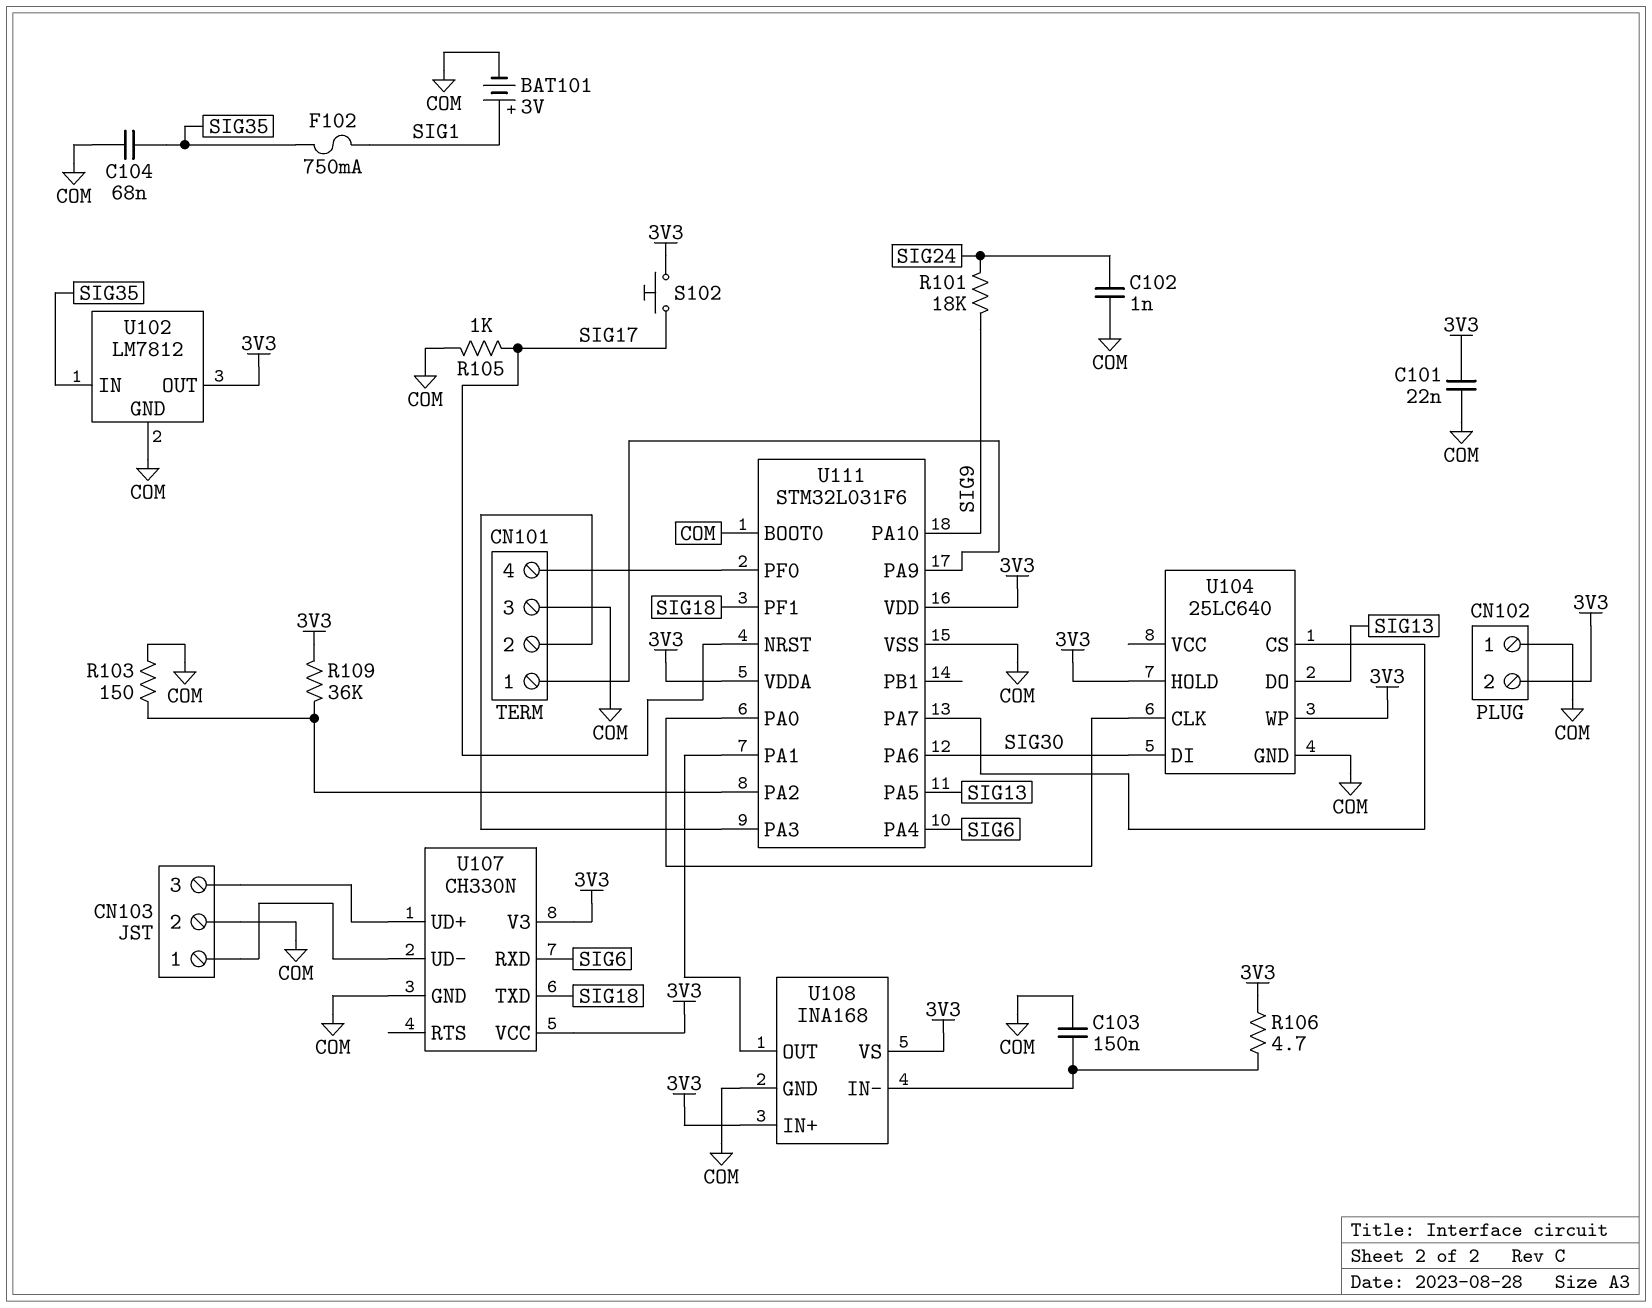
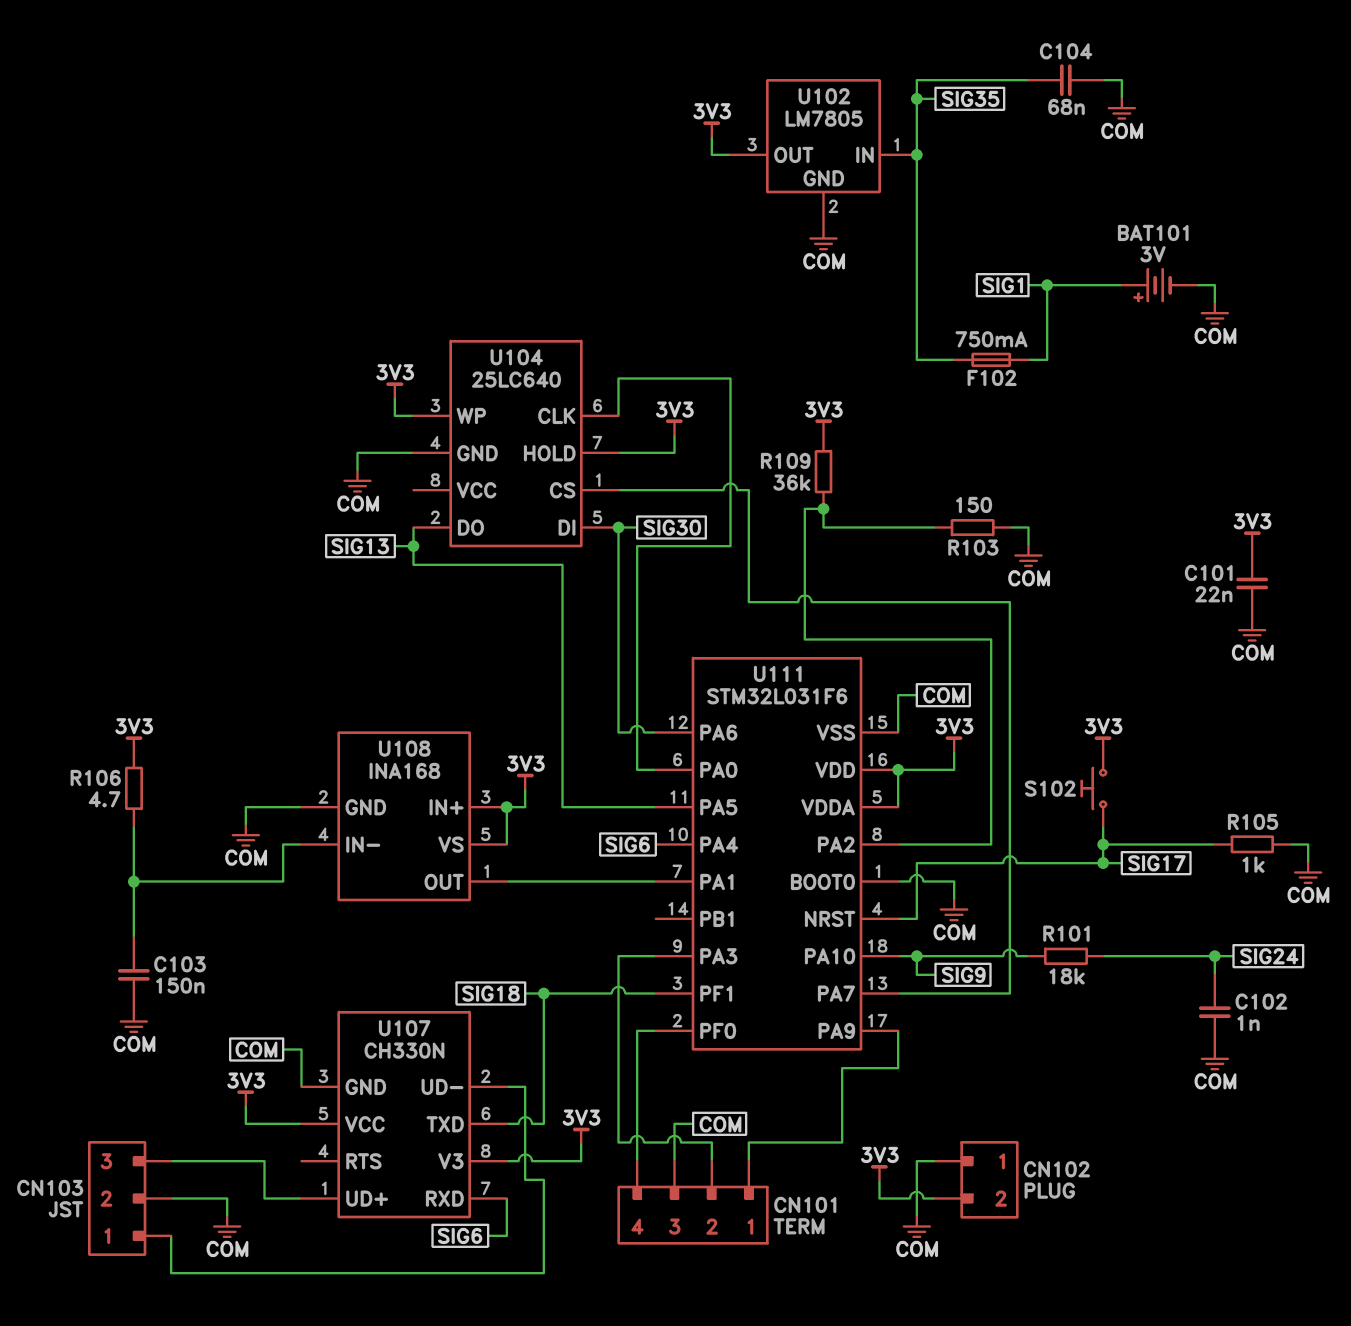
U102: LM7812 -> LM7805

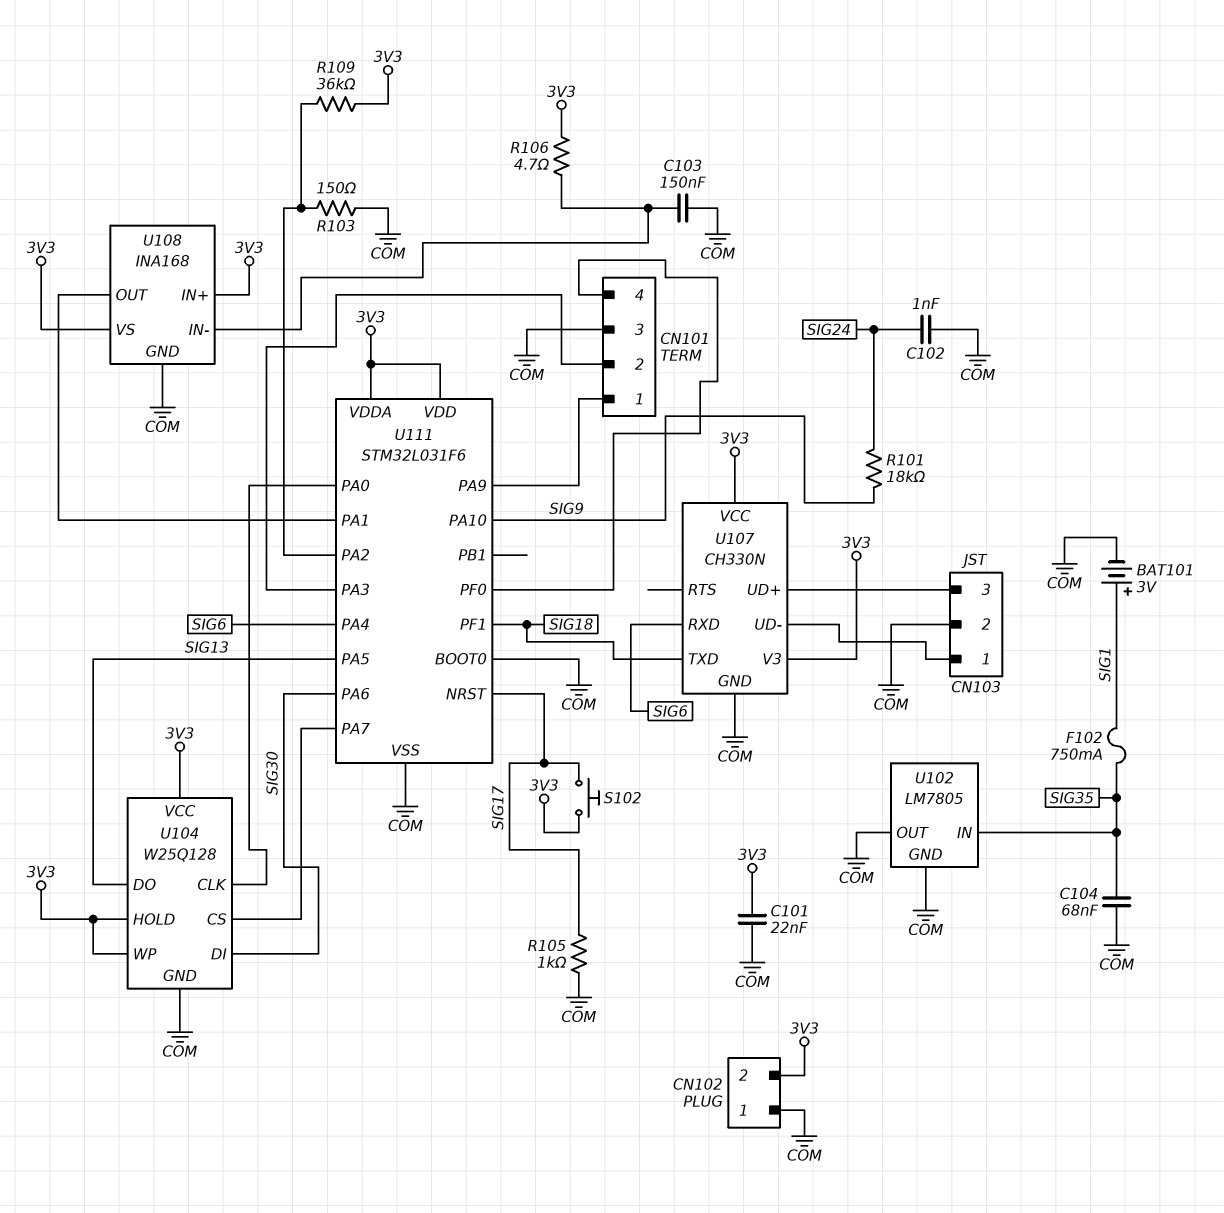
U102 pin OUT: 3V3 -> COM
U104: 25LC640 -> W25Q128
U104 pin VCC: none -> 3V3

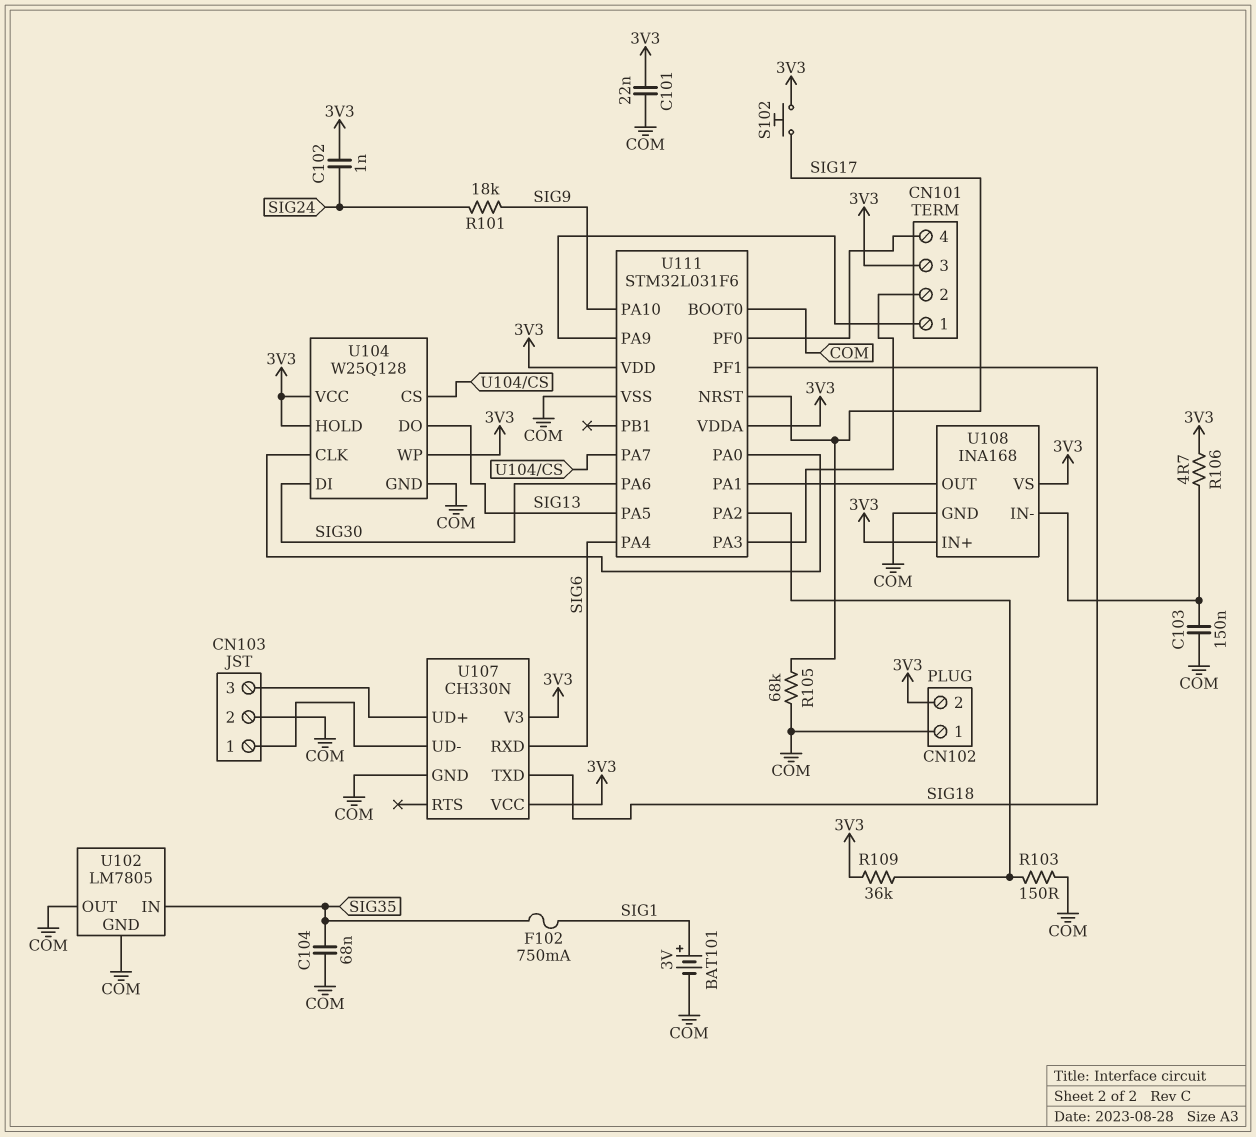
C102: 1nF (COM, SIG24) -> 1nF (3V3, SIG24)
CN101 pin 3: COM -> 3V3
R105: 1k (COM, SIG17) -> 68k (COM, SIG17)

